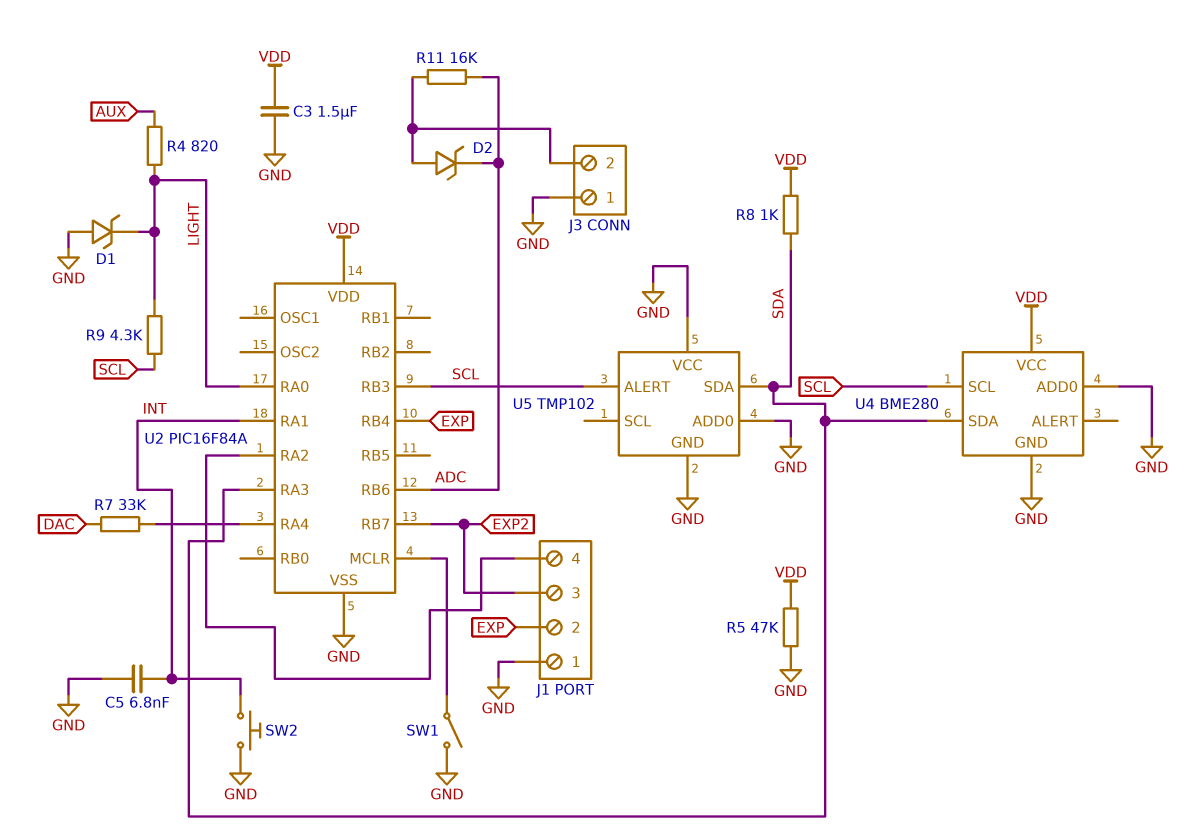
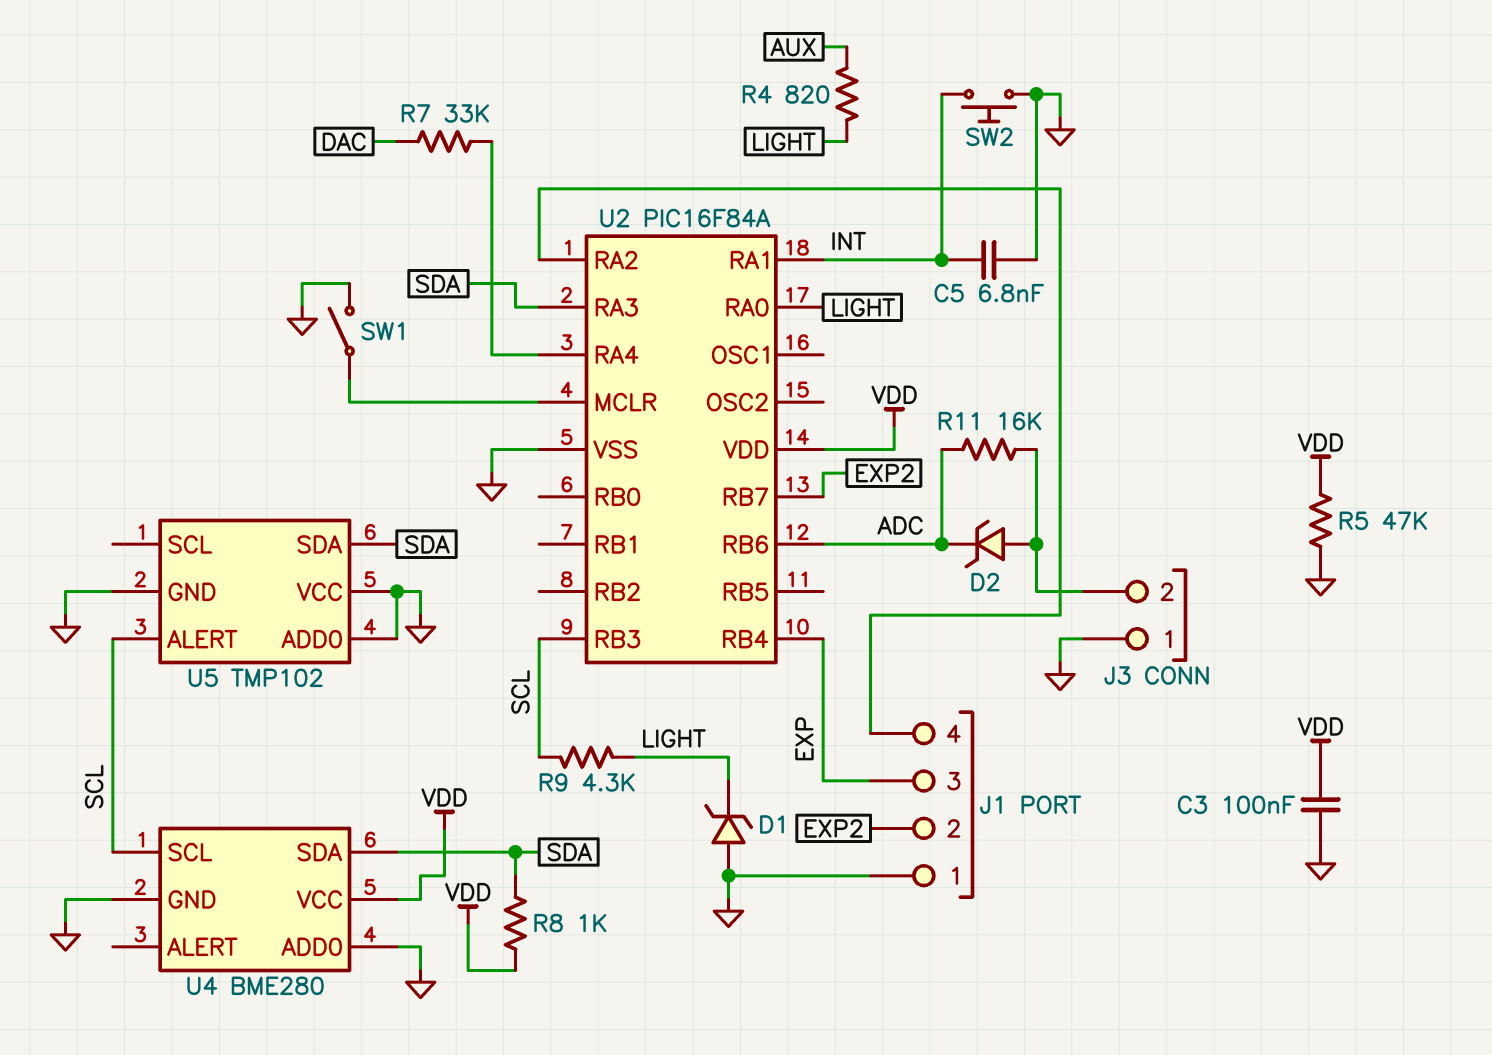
C3: 1.5uF (GND, VDD) -> 100nF (GND, VDD)
J1 pin 2: EXP -> EXP2
J1 pin 3: EXP2 -> EXP

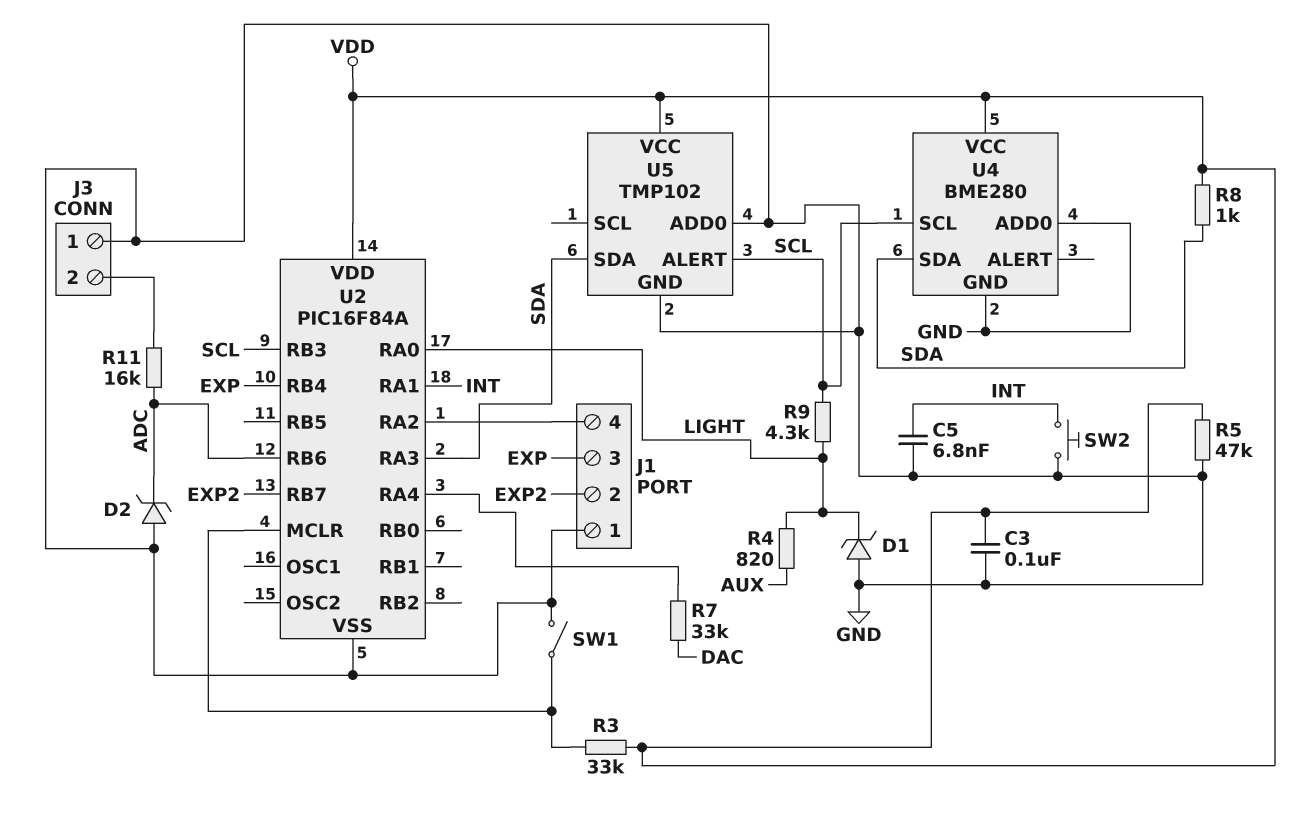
D2: zener (A J3/2, K ADC) -> zener (A GND, K ADC)
R3: none -> 33k (U2/MCLR, VDD)
U5 pin VCC: GND -> VDD

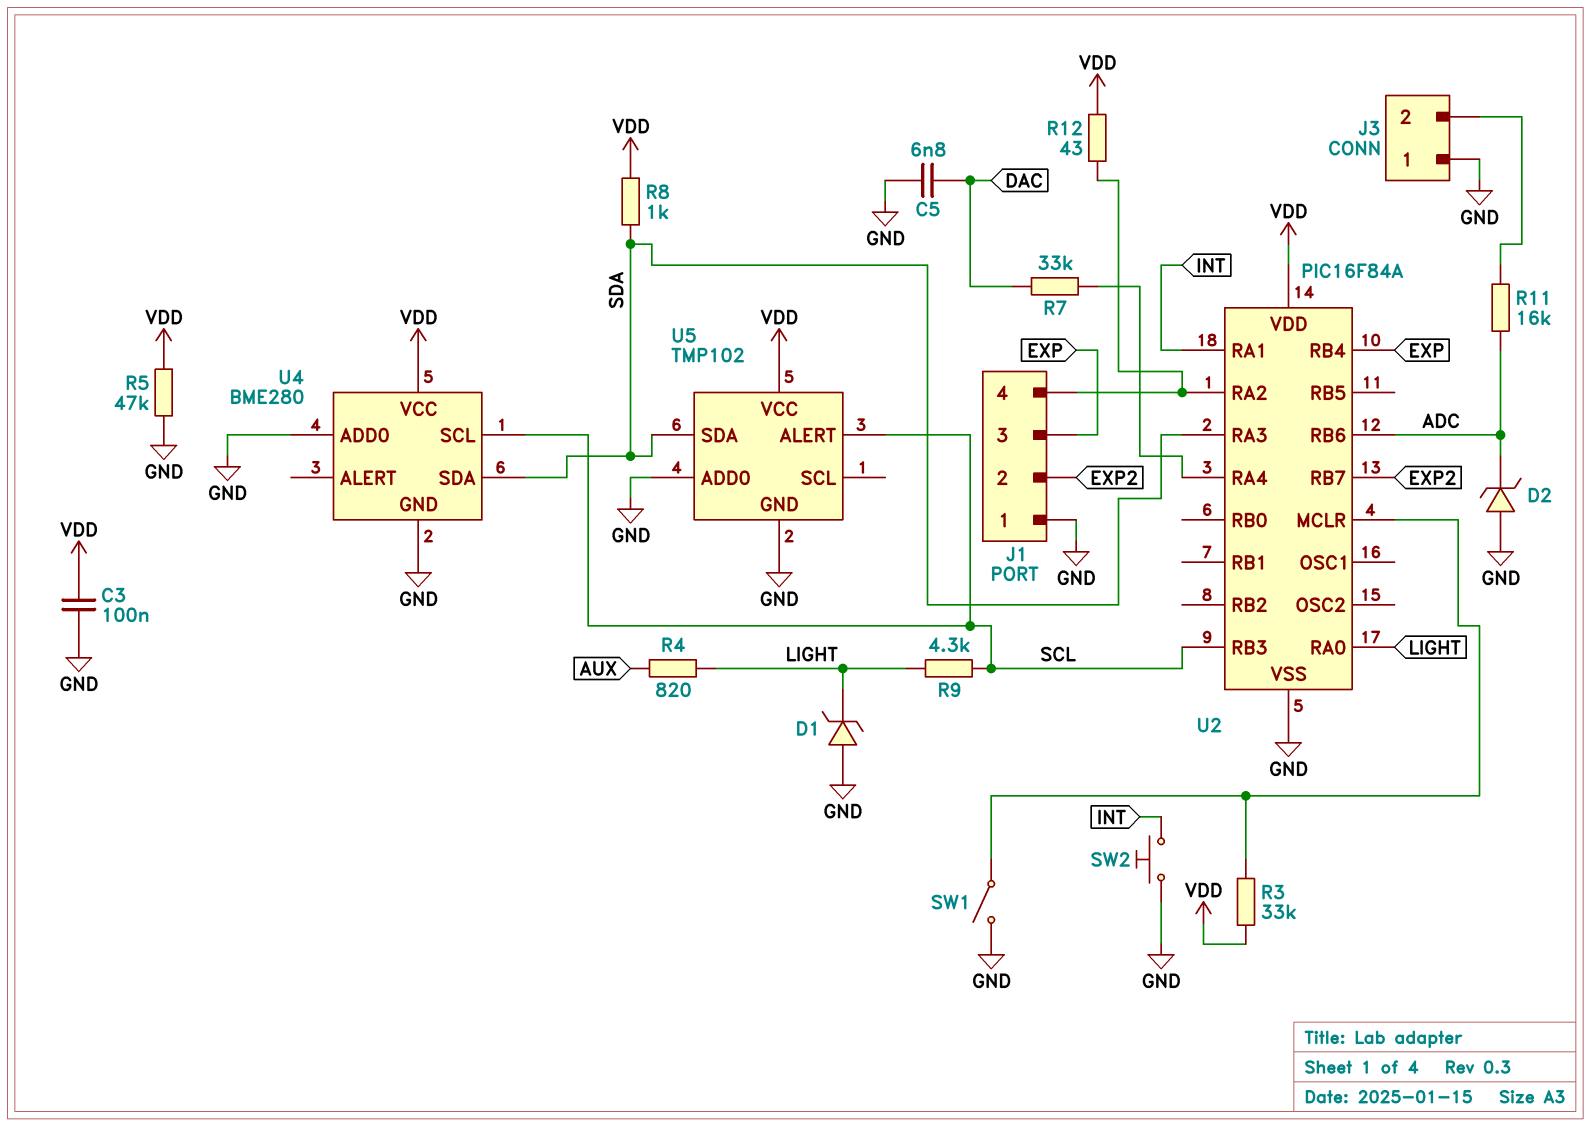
C5: 6.8nF (GND, INT) -> 6.8nF (DAC, GND)
R12: none -> 43 (J1/4, VDD)

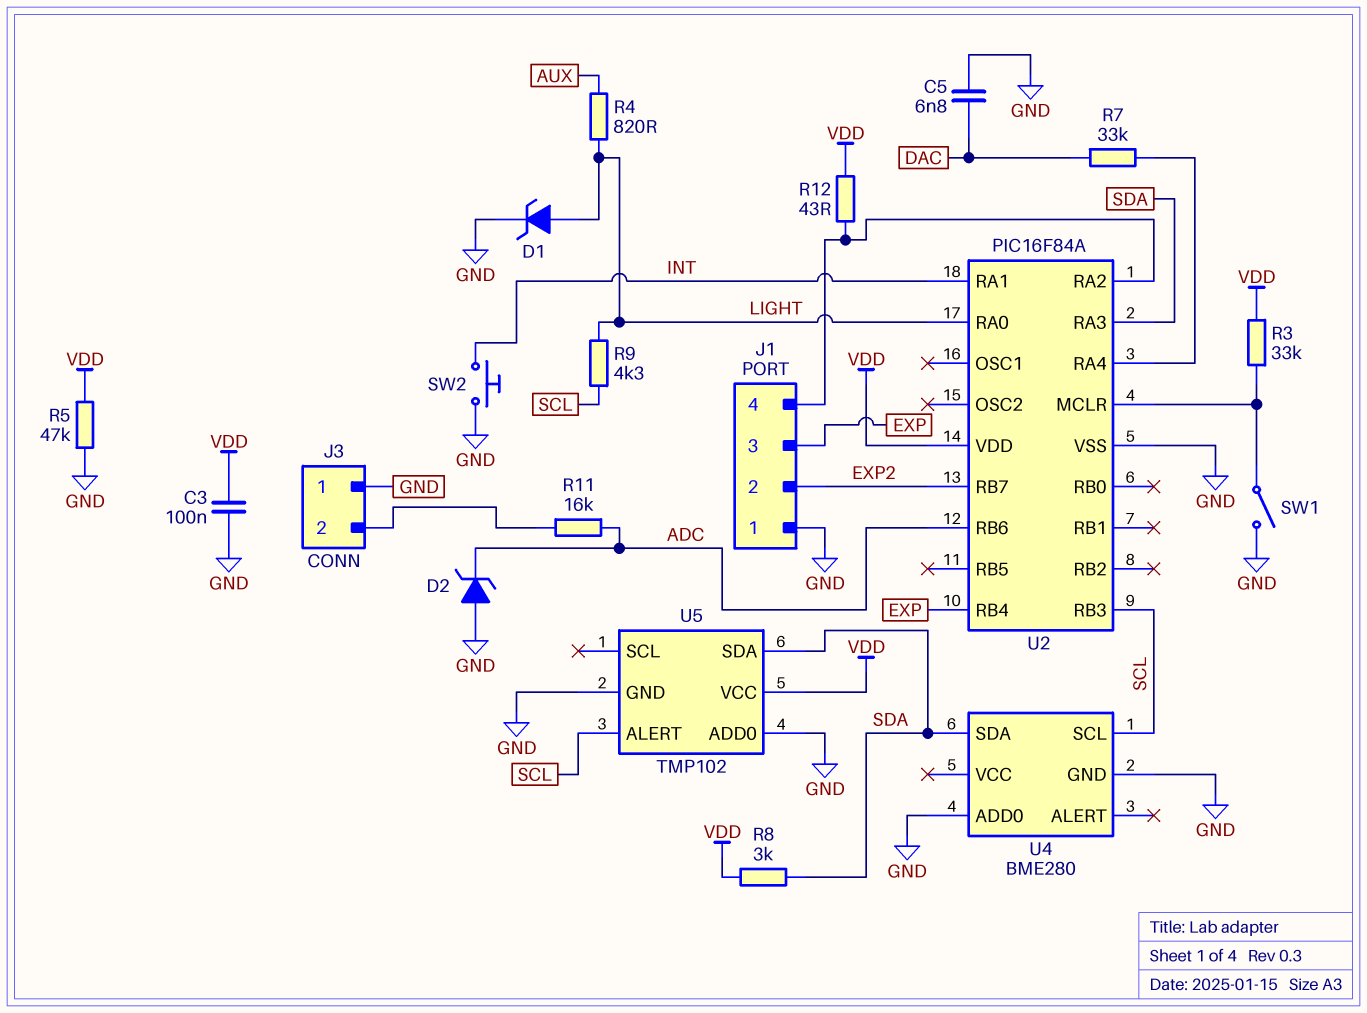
D1: zener (A GND, K LIGHT) -> zener (A LIGHT, K GND)
R8: 1k (SDA, VDD) -> 3k (SDA, VDD)
U4 pin VCC: VDD -> none

